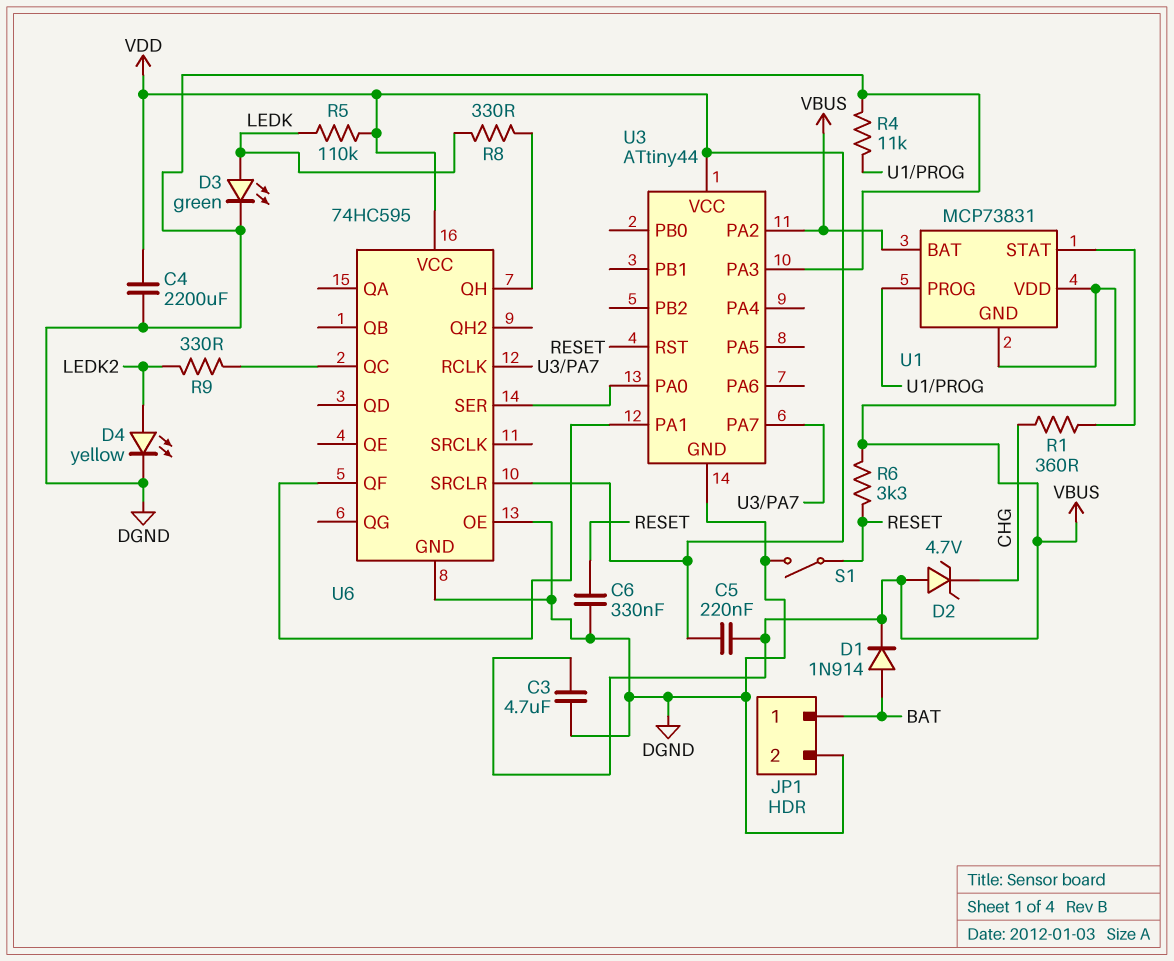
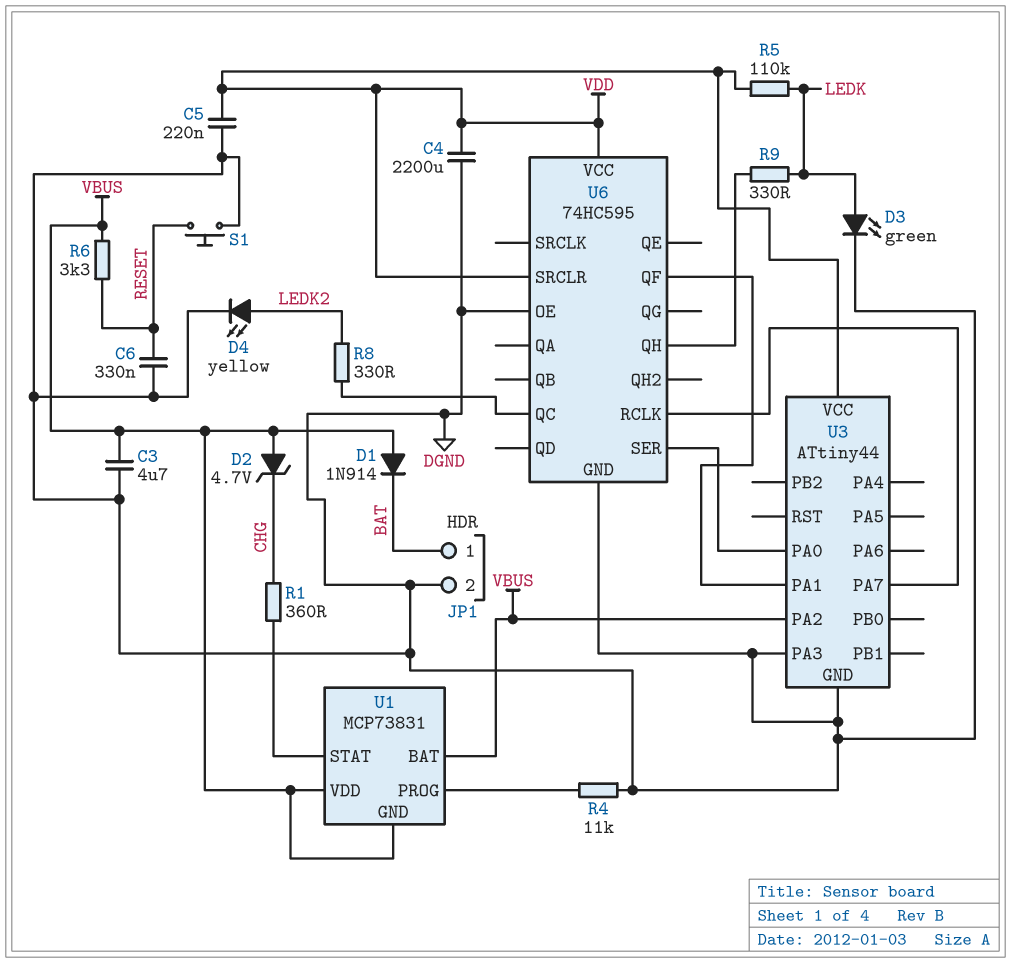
C5: 220nF (VBUS, VDD) -> 220nF (DGND, VDD)
D1: diode 1N914 (A BAT, K VBUS) -> diode 1N914 (A VBUS, K BAT)
R8: 330 (LEDK, U6/QH) -> 330 (LEDK2, U6/QC)
R9: 330 (LEDK2, U6/QC) -> 330 (LEDK, U6/QH)
S1: switch (DGND, RESET) -> button (DGND, RESET)
U3 pin RST: RESET -> none

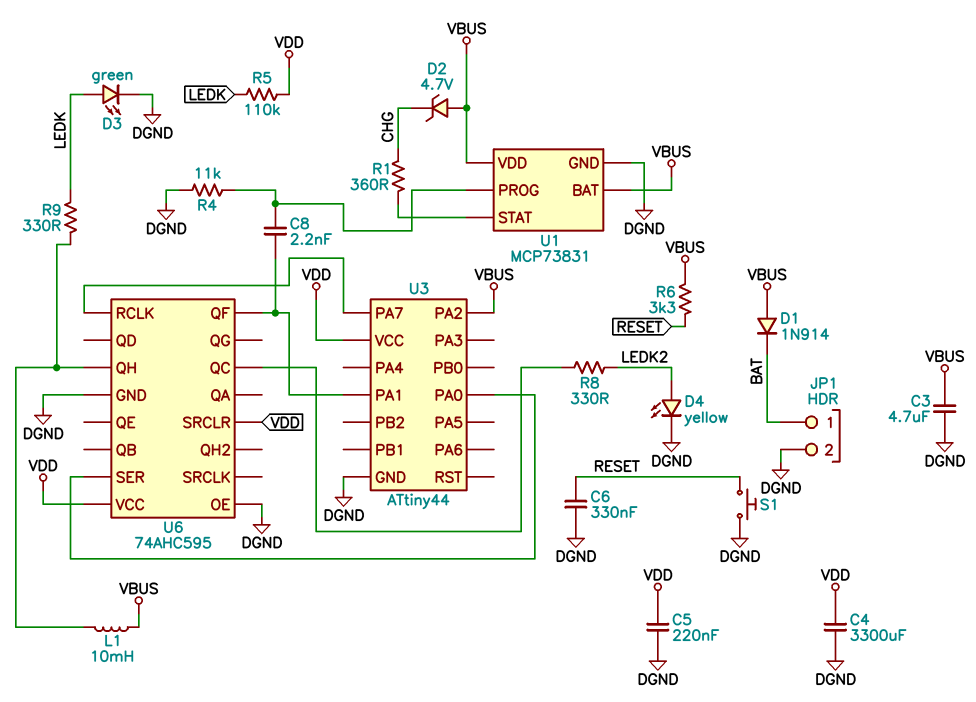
C4: 2200uF (DGND, VDD) -> 3300uF (DGND, VDD)
C8: none -> 2.2nF (U1/PROG, U3/PA1)
L1: none -> 10mH (U6/QH, VBUS)
U1 pin GND: VBUS -> DGND
U3 pin PA3: DGND -> none
U6: 74HC595 -> 74AHC595

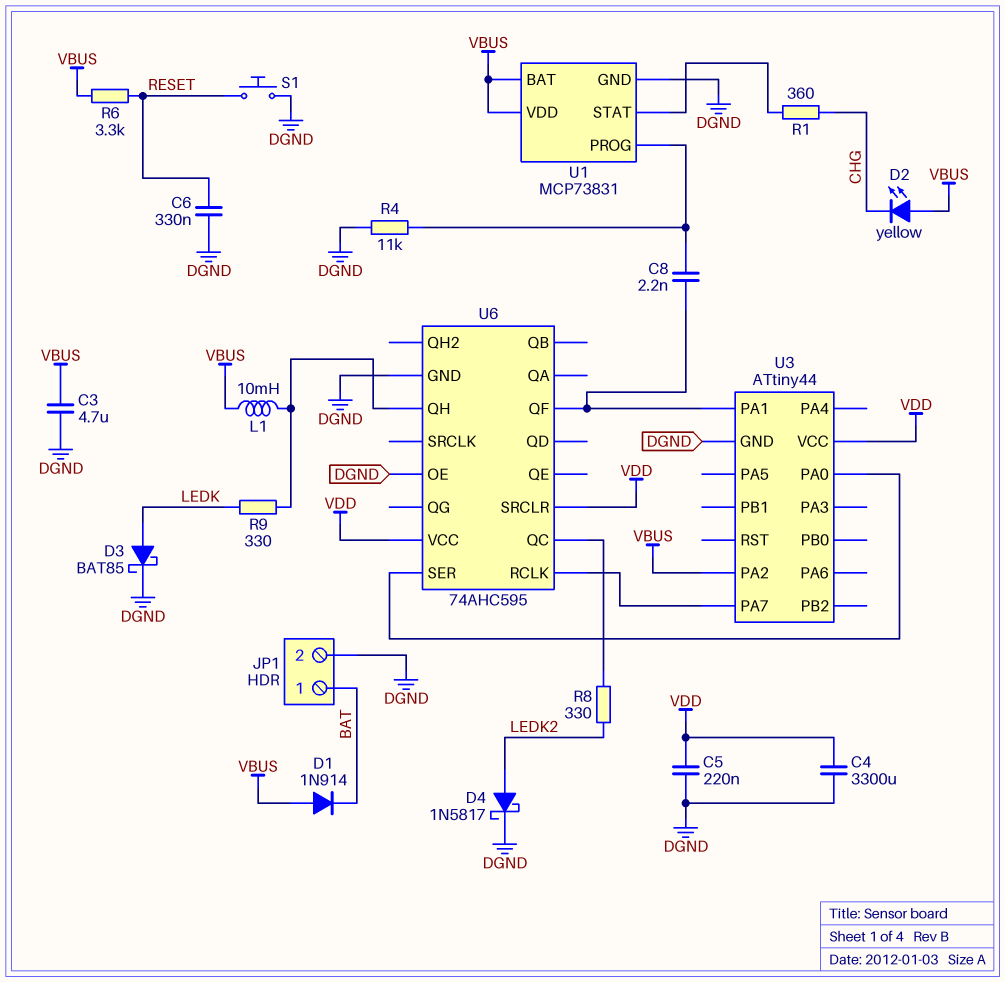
D2: zener 4.7V (A VBUS, K CHG) -> LED yellow (A VBUS, K CHG)
D3: LED green (A LEDK, K DGND) -> schottky BAT85 (A LEDK, K DGND)
D4: LED yellow (A LEDK2, K DGND) -> schottky 1N5817 (A LEDK2, K DGND)
R5: 110k (LEDK, VDD) -> none

